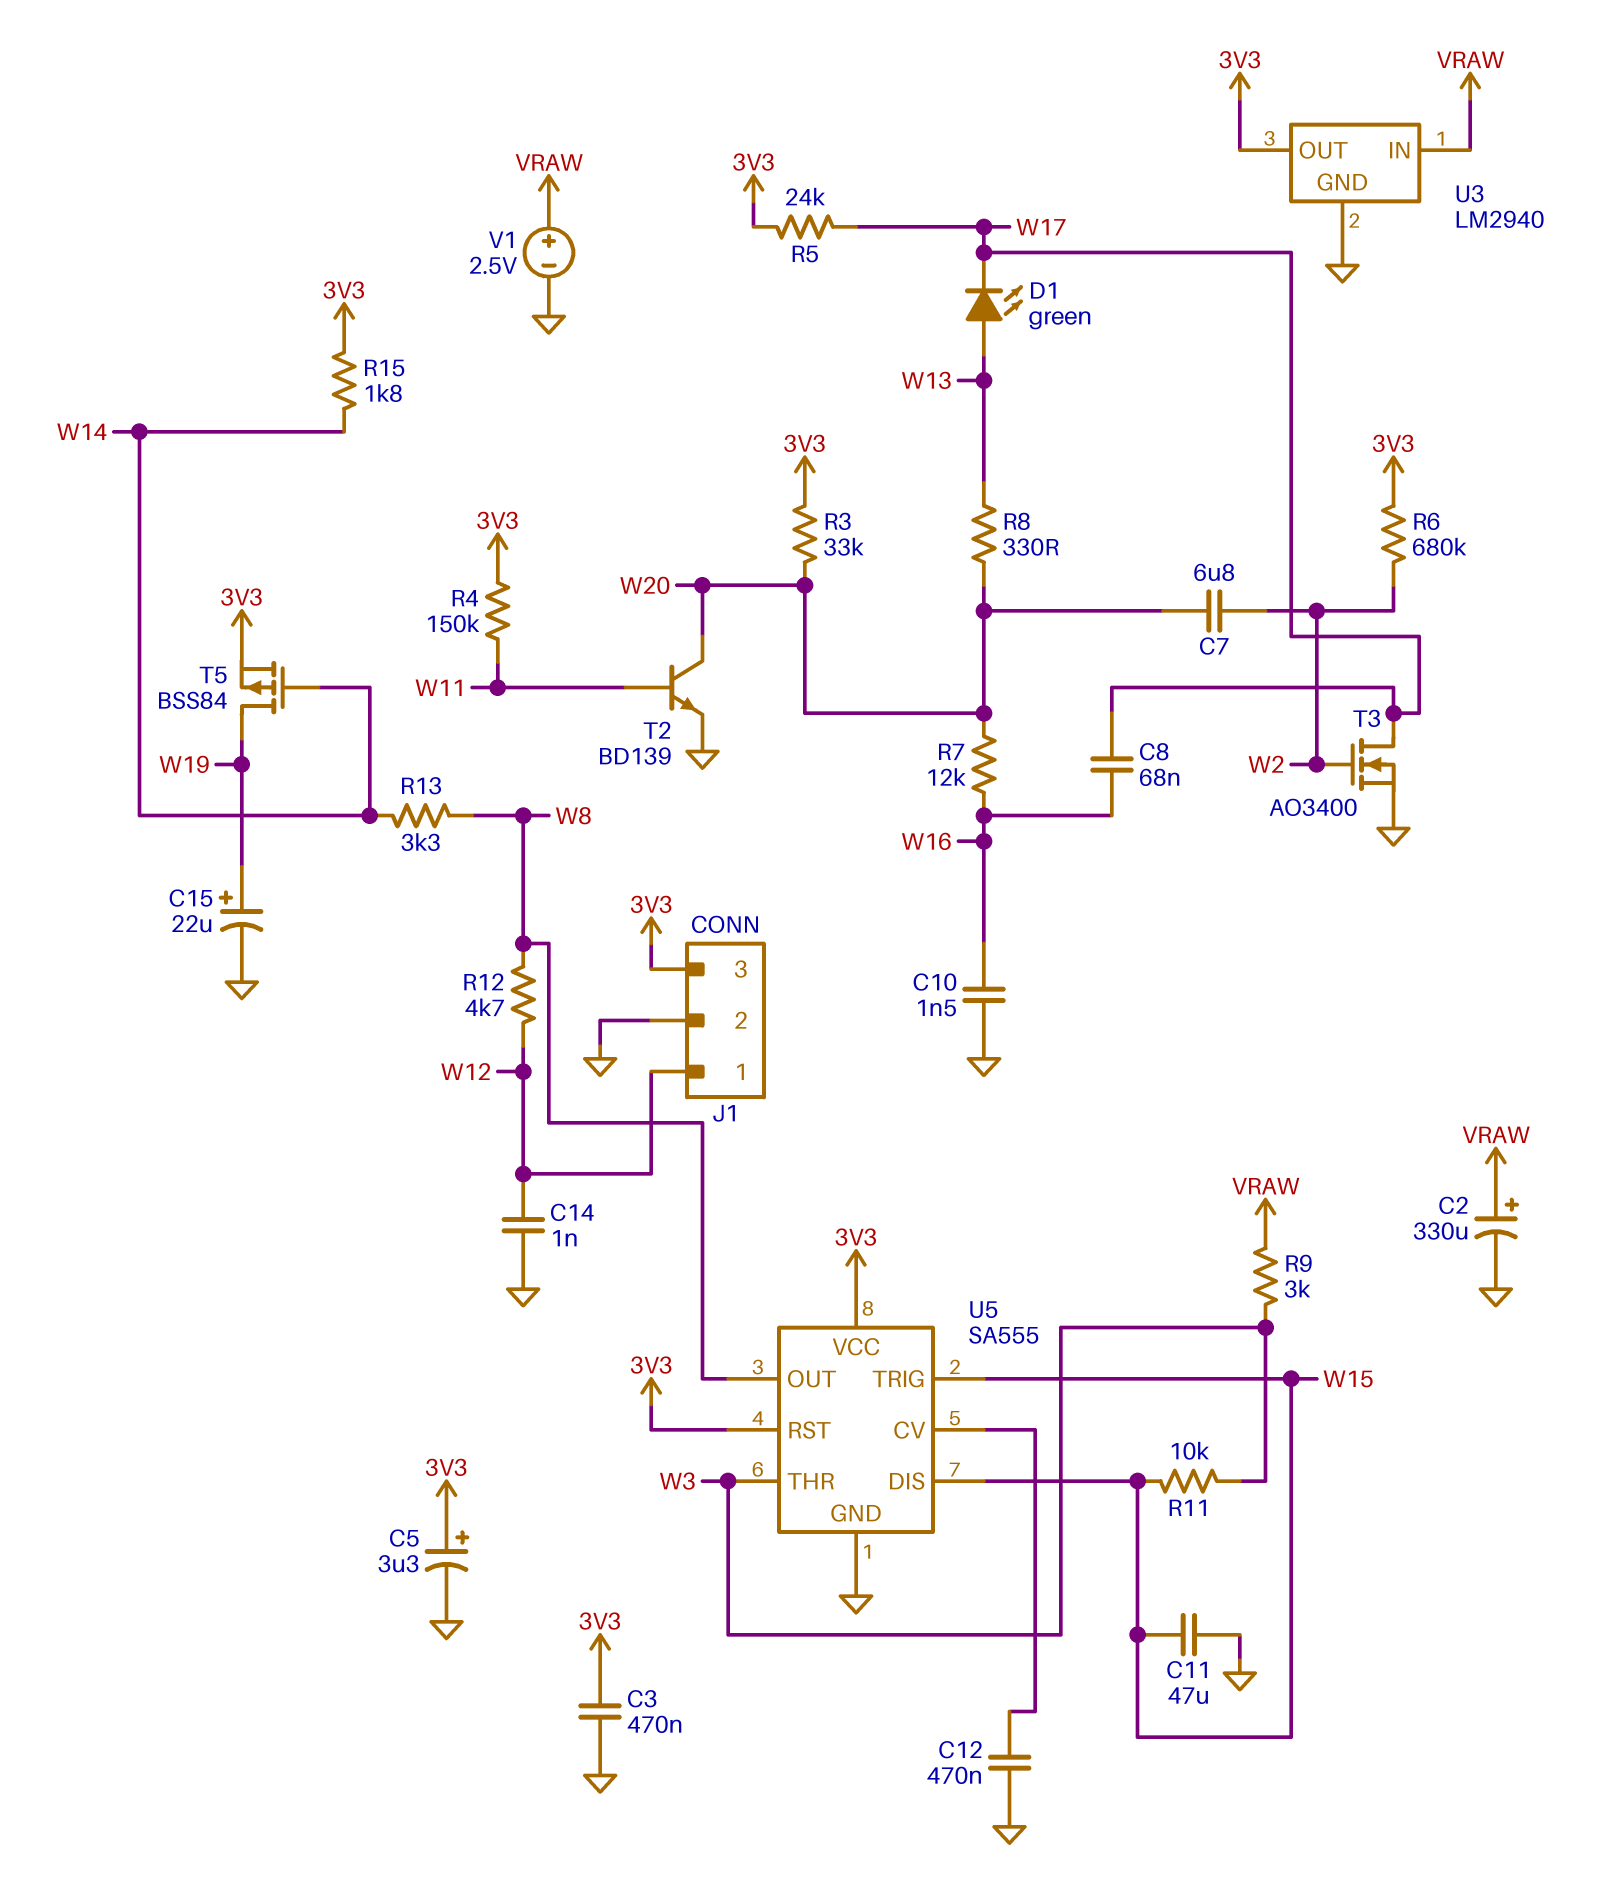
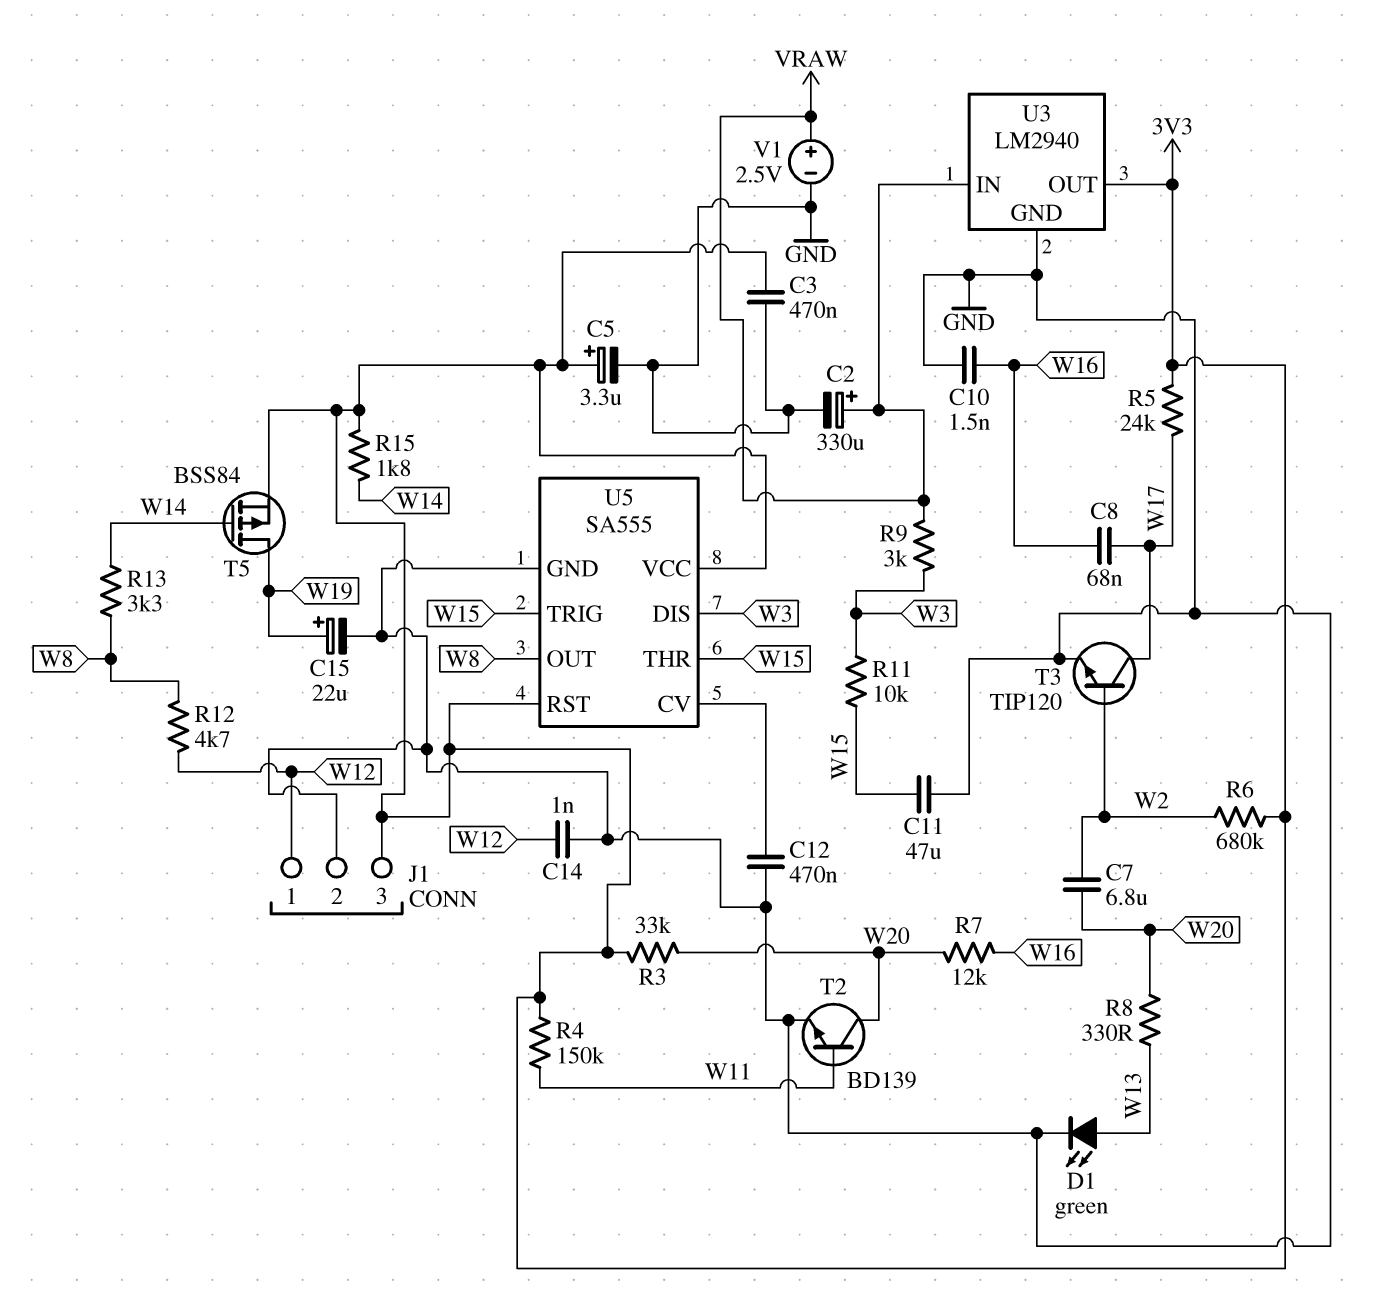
D1: LED green (A W13, K W17) -> LED green (A W13, K GND)
T3: NMOS AO3400 (G W2, D W17, S GND) -> NPN TIP120 (B W2, C W17, E GND)
U5 pin DIS: W15 -> W3
U5 pin THR: W3 -> W15

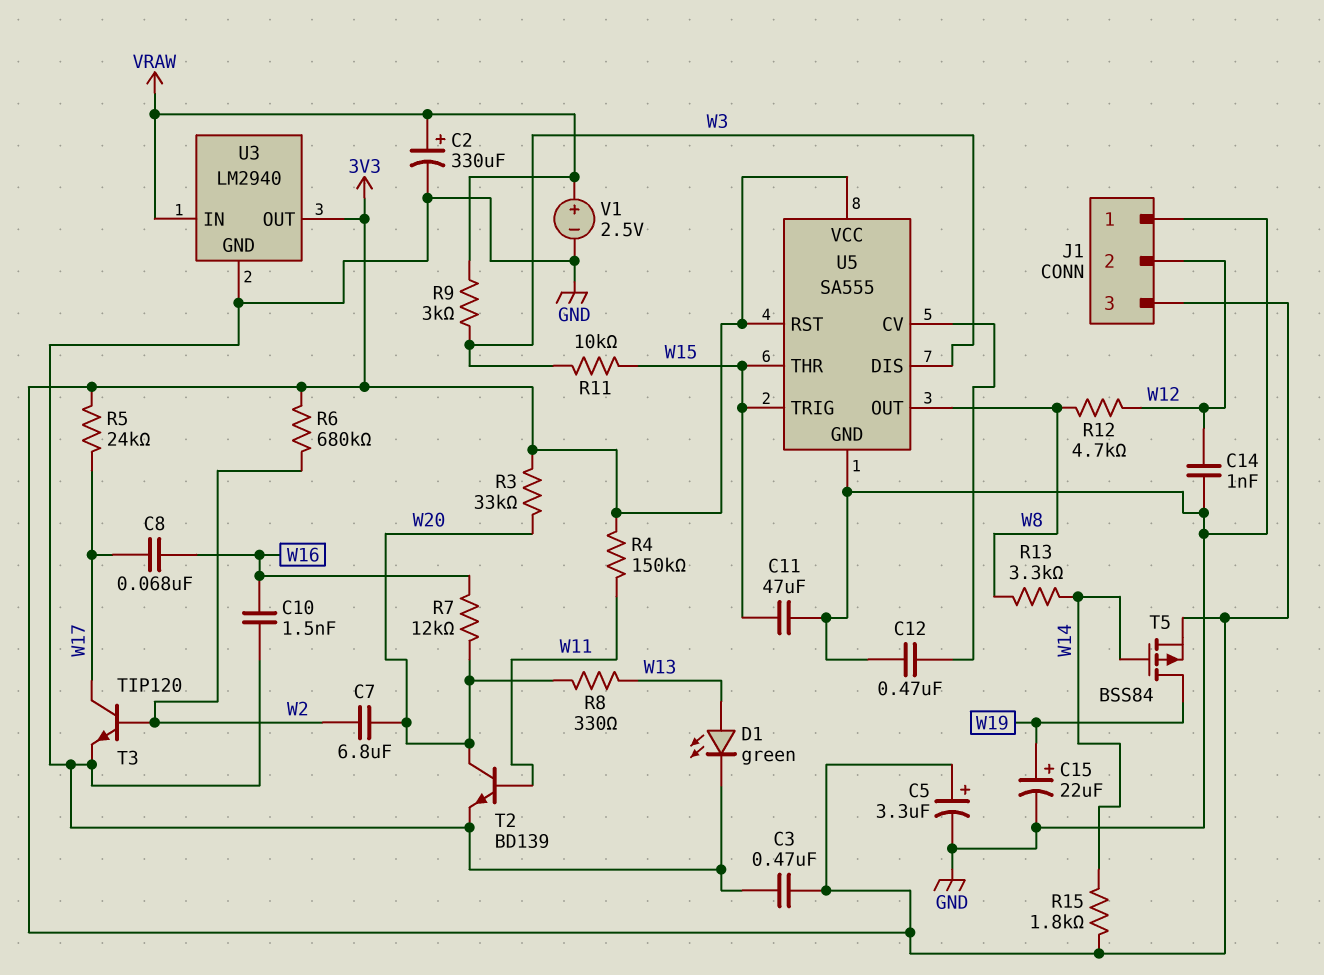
J1 pin 1: W12 -> GND
J1 pin 2: GND -> W12

